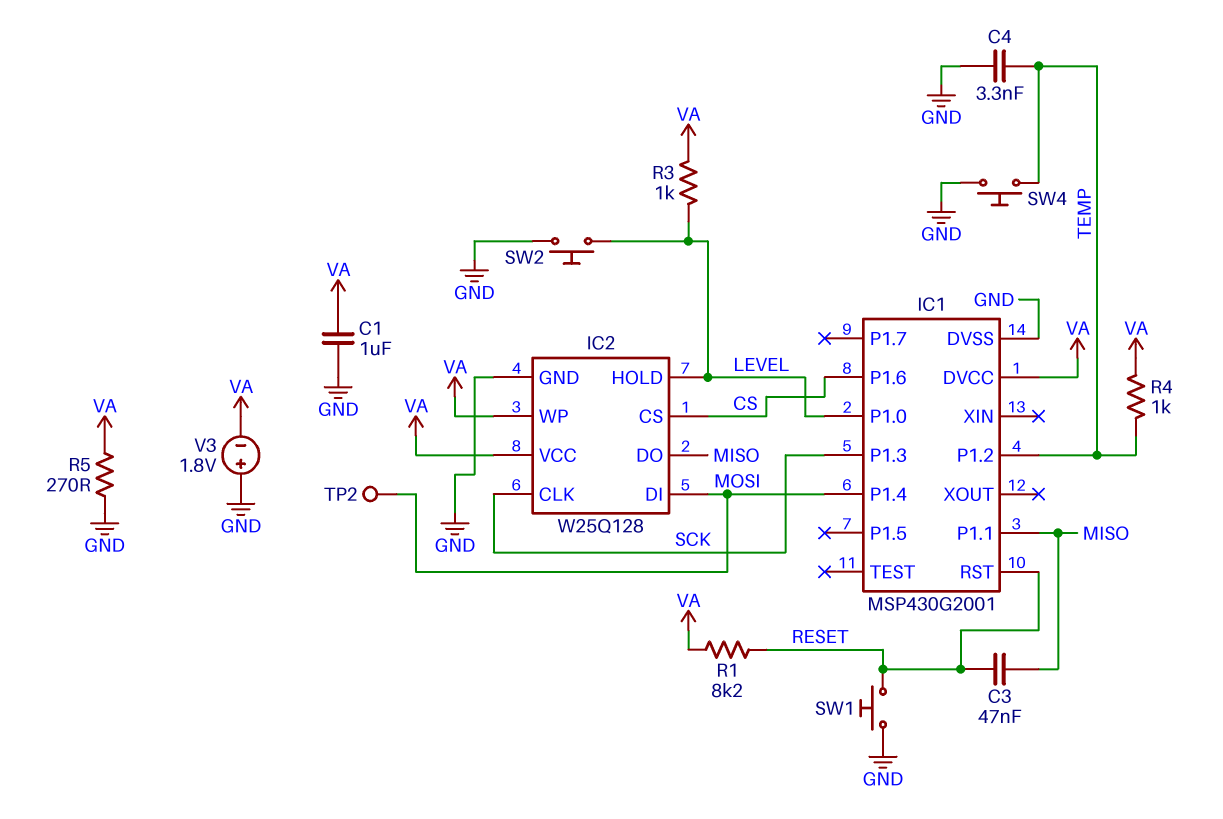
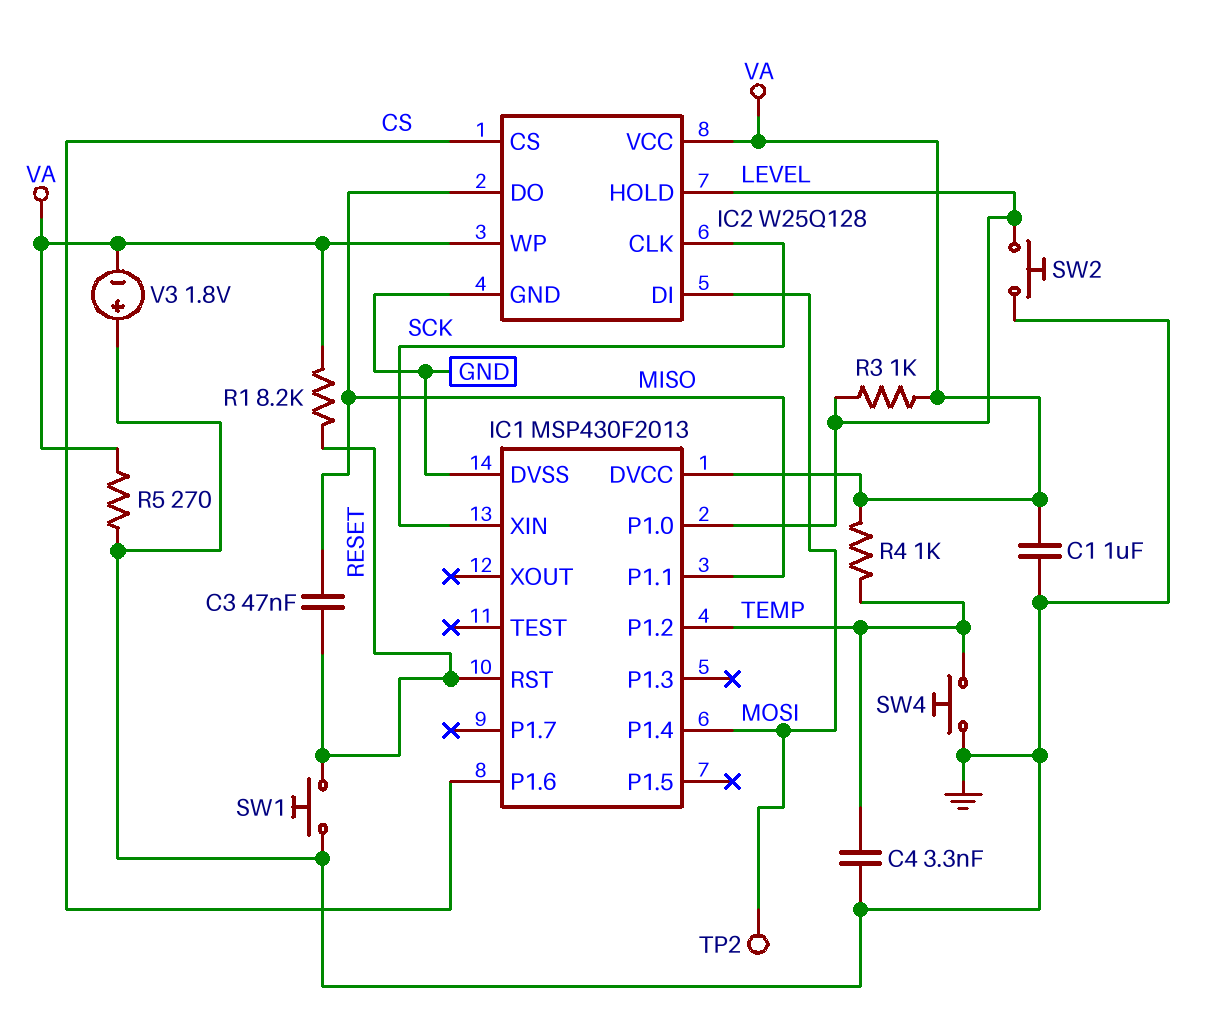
IC1: MSP430G2001 -> MSP430F2013
IC1 pin P1.3: SCK -> none
IC1 pin XIN: none -> SCK

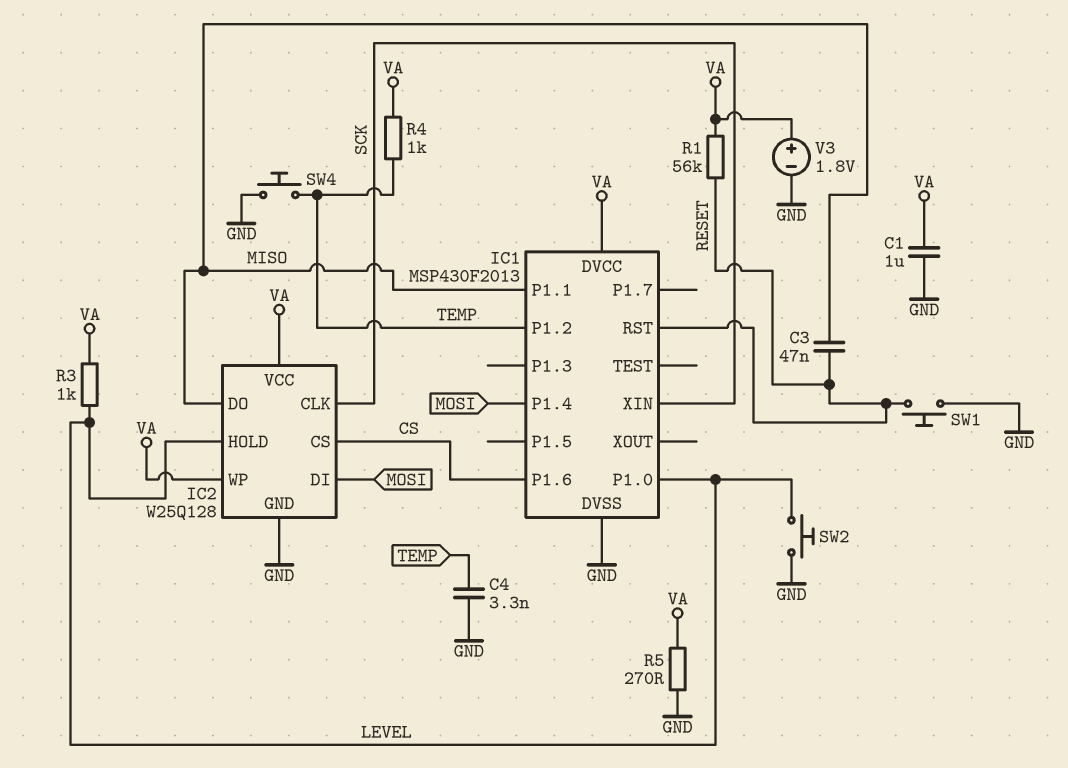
R1: 8.2k (RESET, VA) -> 56k (RESET, VA)
TP2: test point (MOSI) -> none
V3: 1.8V (plus GND, minus VA) -> 1.8V (plus VA, minus GND)

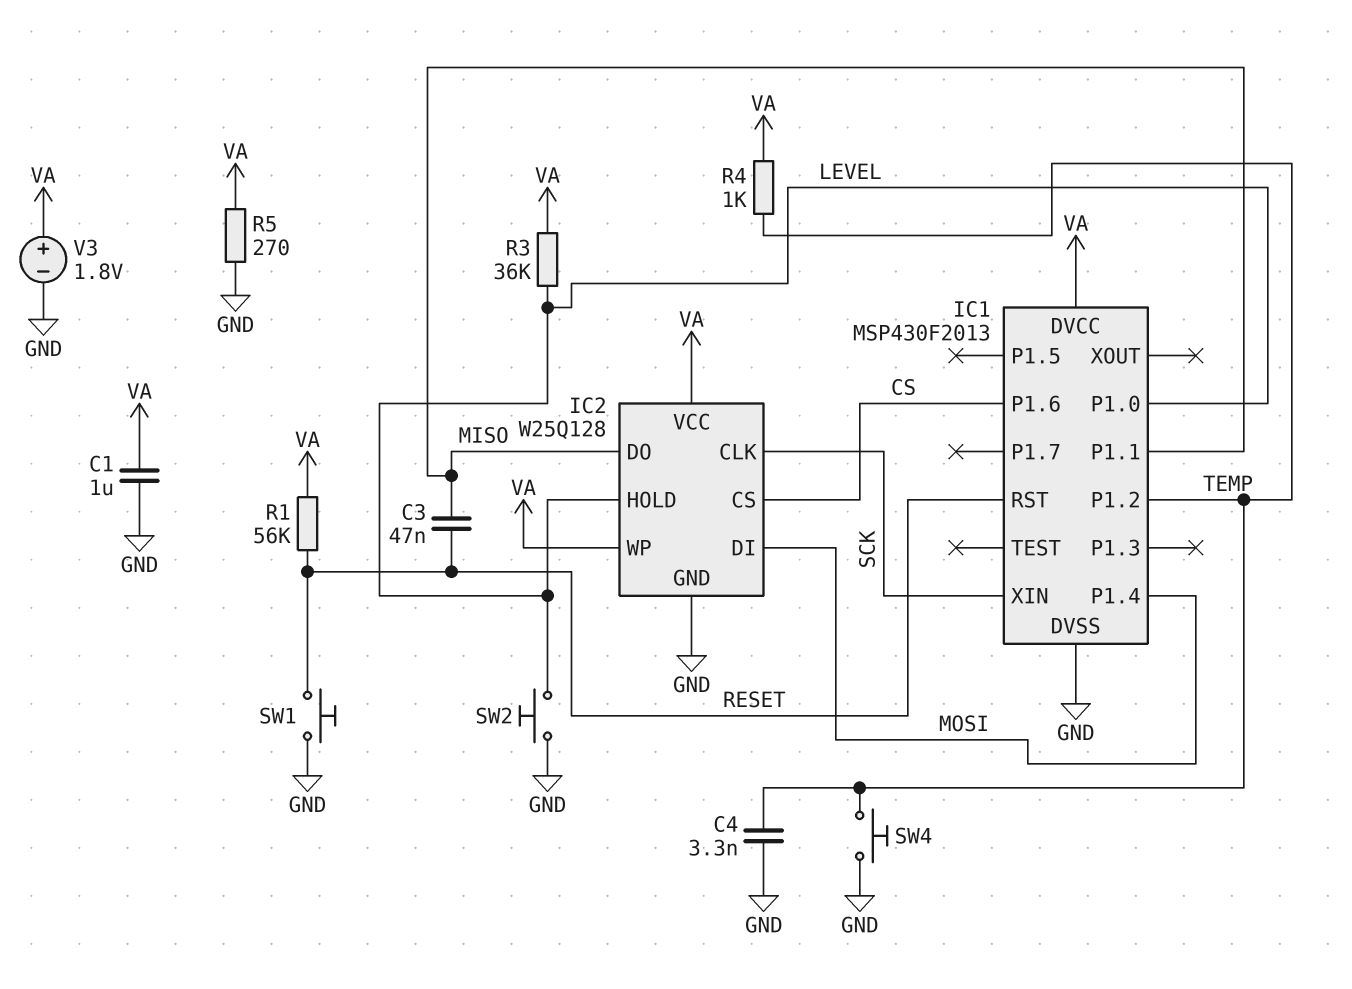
R3: 1k (LEVEL, VA) -> 36k (LEVEL, VA)

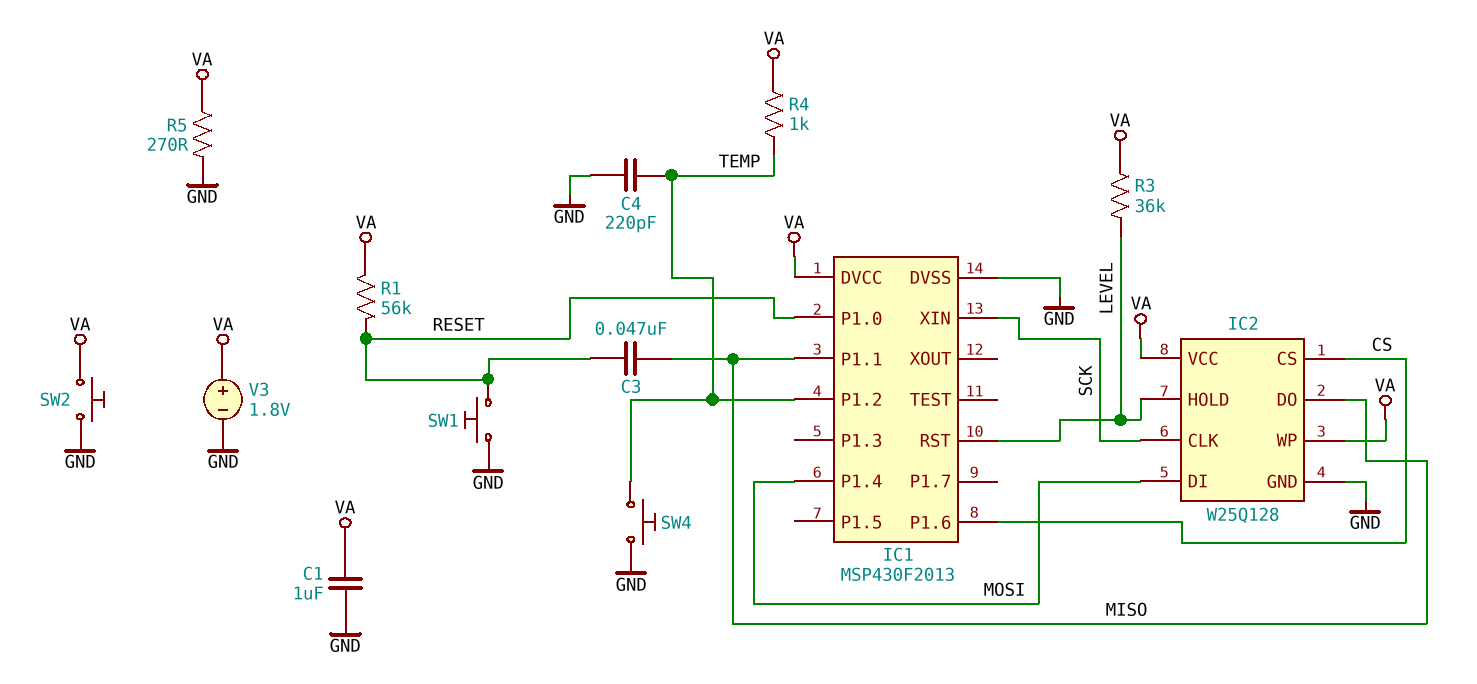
C4: 3.3nF (GND, TEMP) -> 220pF (GND, TEMP)
IC1 pin P1.0: LEVEL -> RESET
IC1 pin RST: RESET -> LEVEL
SW2: button (GND, LEVEL) -> button (GND, VA)

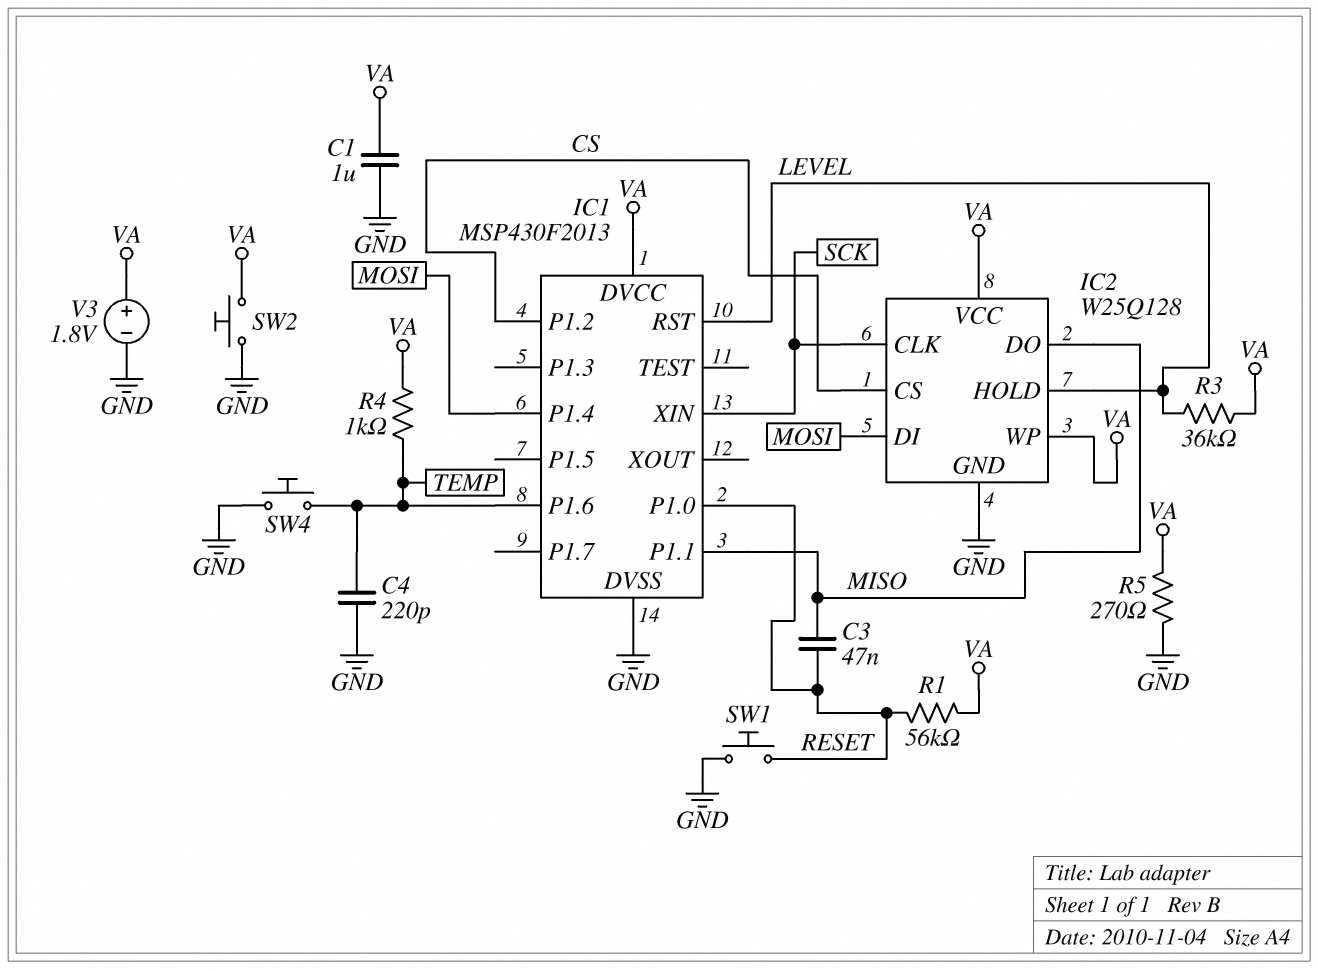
IC1 pin P1.2: TEMP -> CS
IC1 pin P1.6: CS -> TEMP

